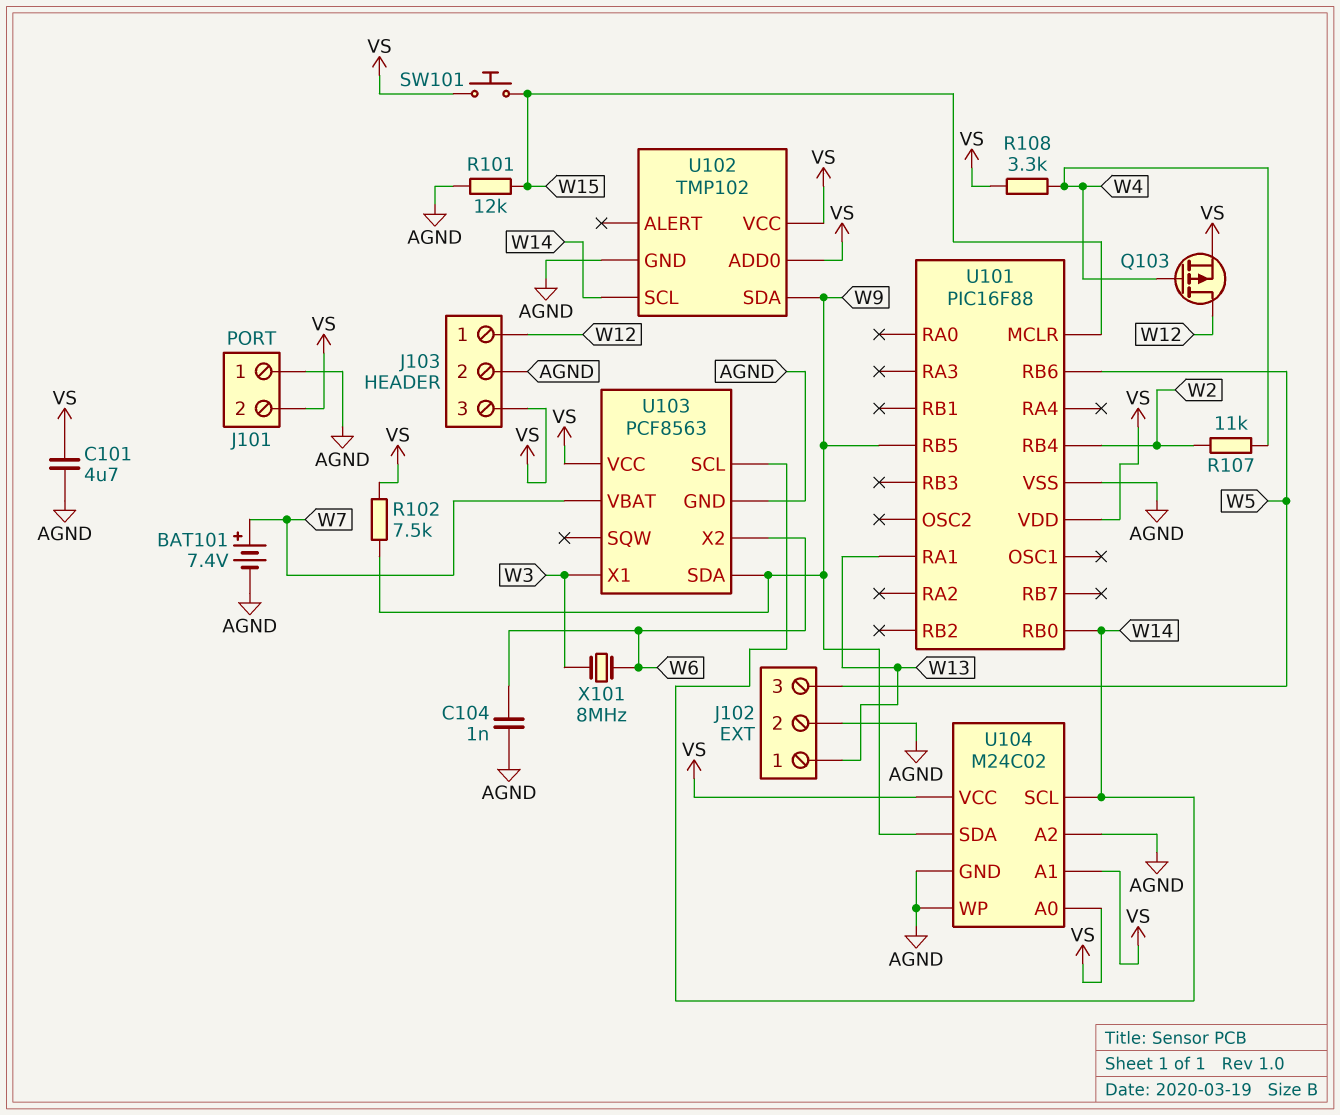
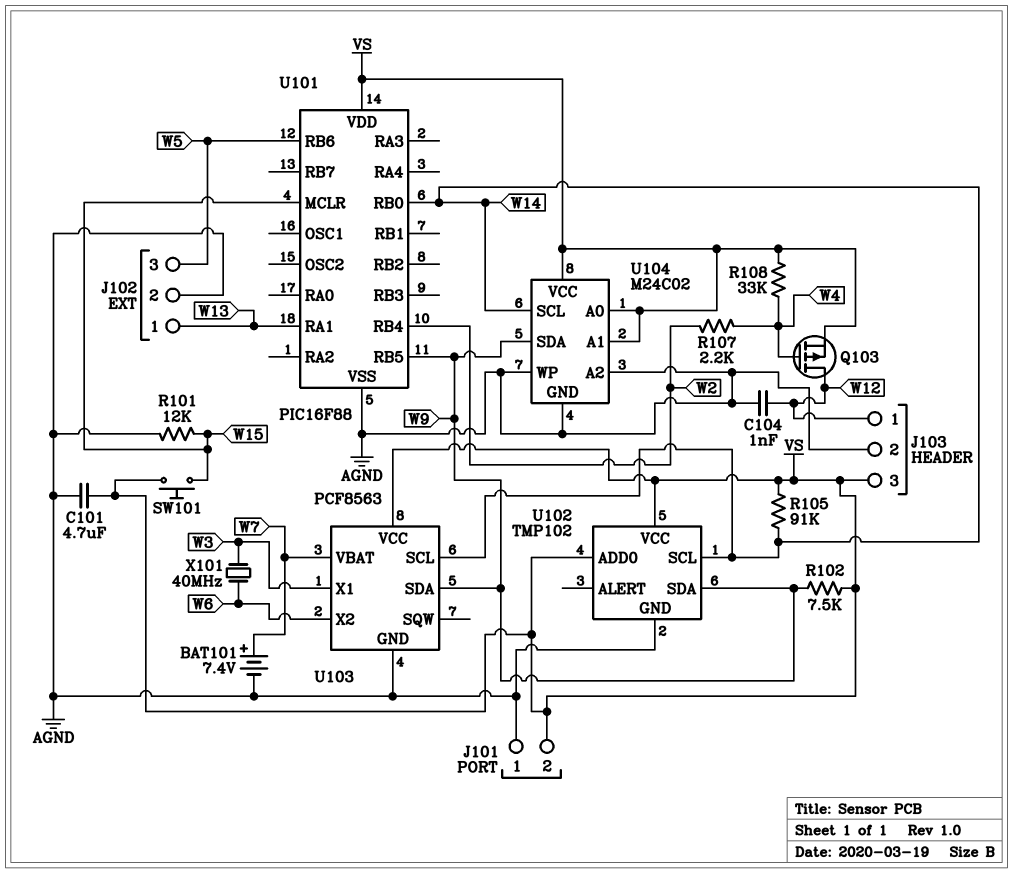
C104: 1nF (AGND, W6) -> 1nF (AGND, W12)
R105: none -> 91k (VS, W14)
R107: 11k (W2, W4) -> 2.2k (W2, W4)
R108: 3.3k (VS, W4) -> 33k (VS, W4)
X101: 8MHz (W3, W6) -> 40MHz (W3, W6)

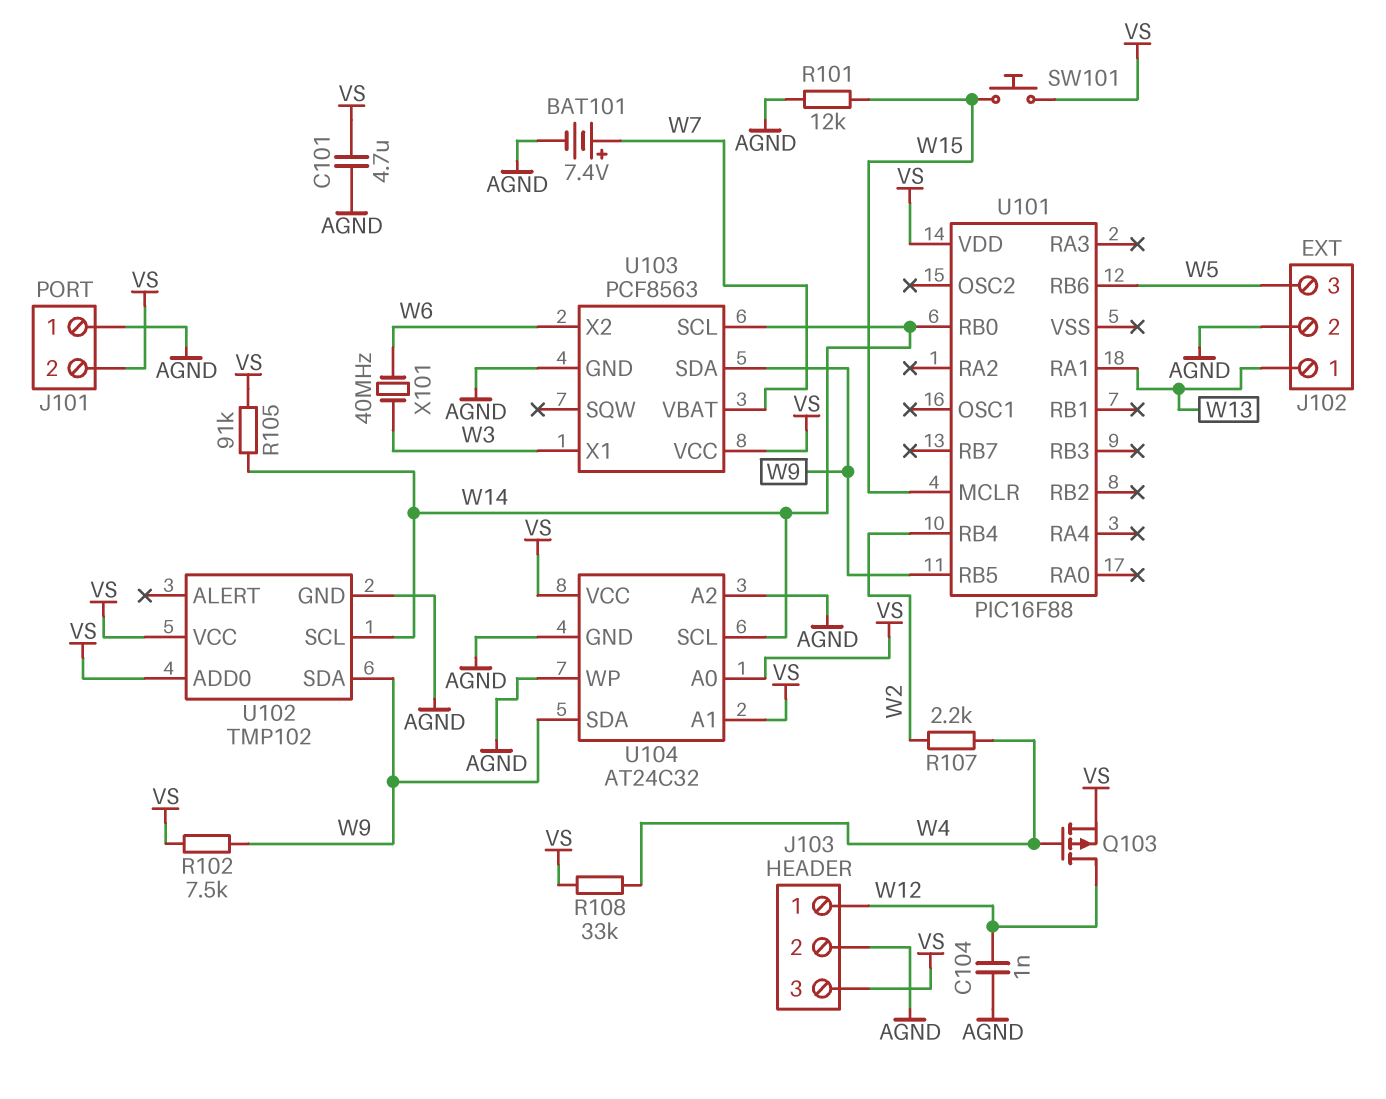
U101 pin VSS: AGND -> none
U104: M24C02 -> AT24C32

